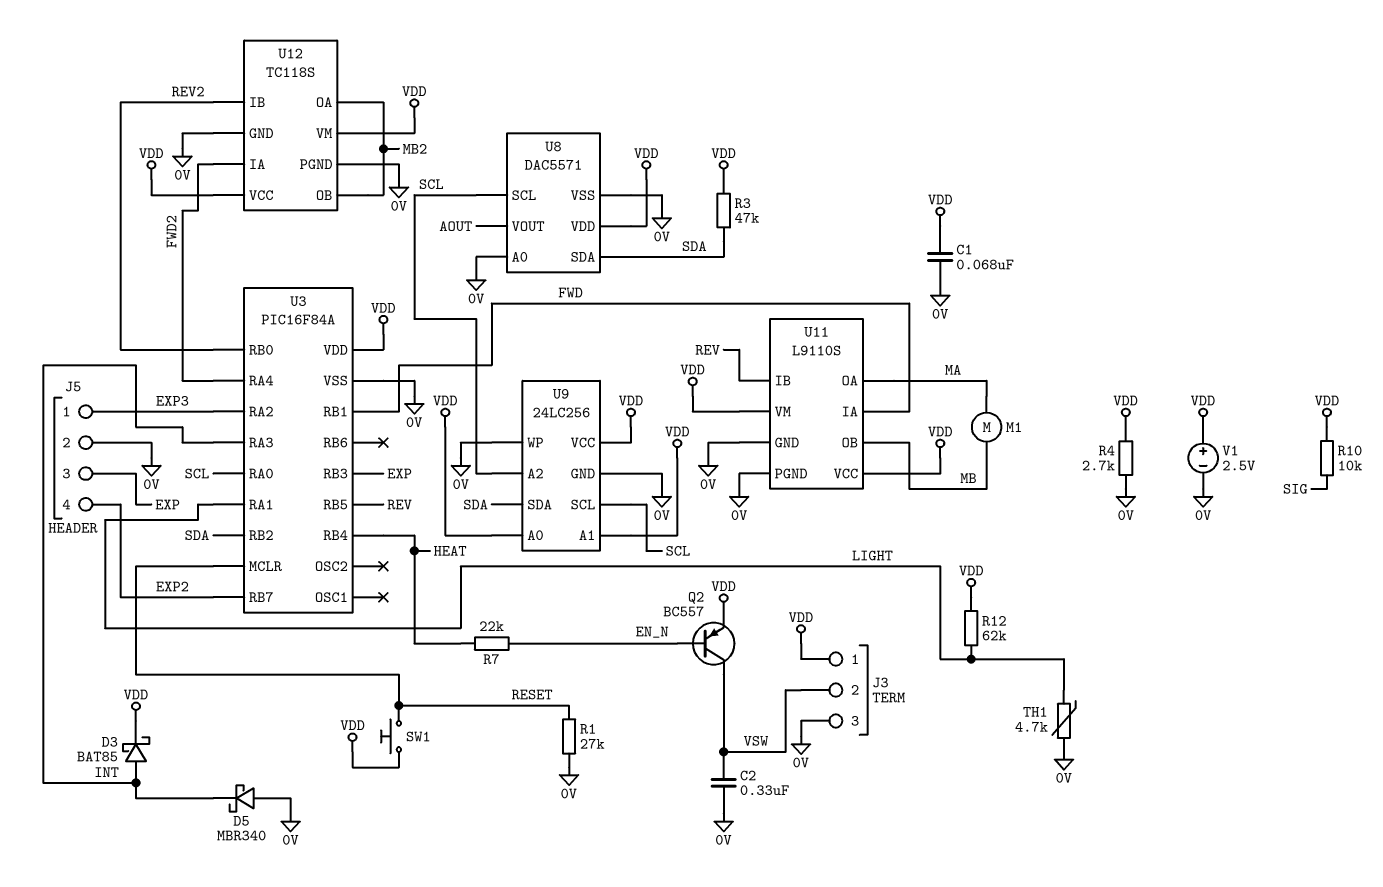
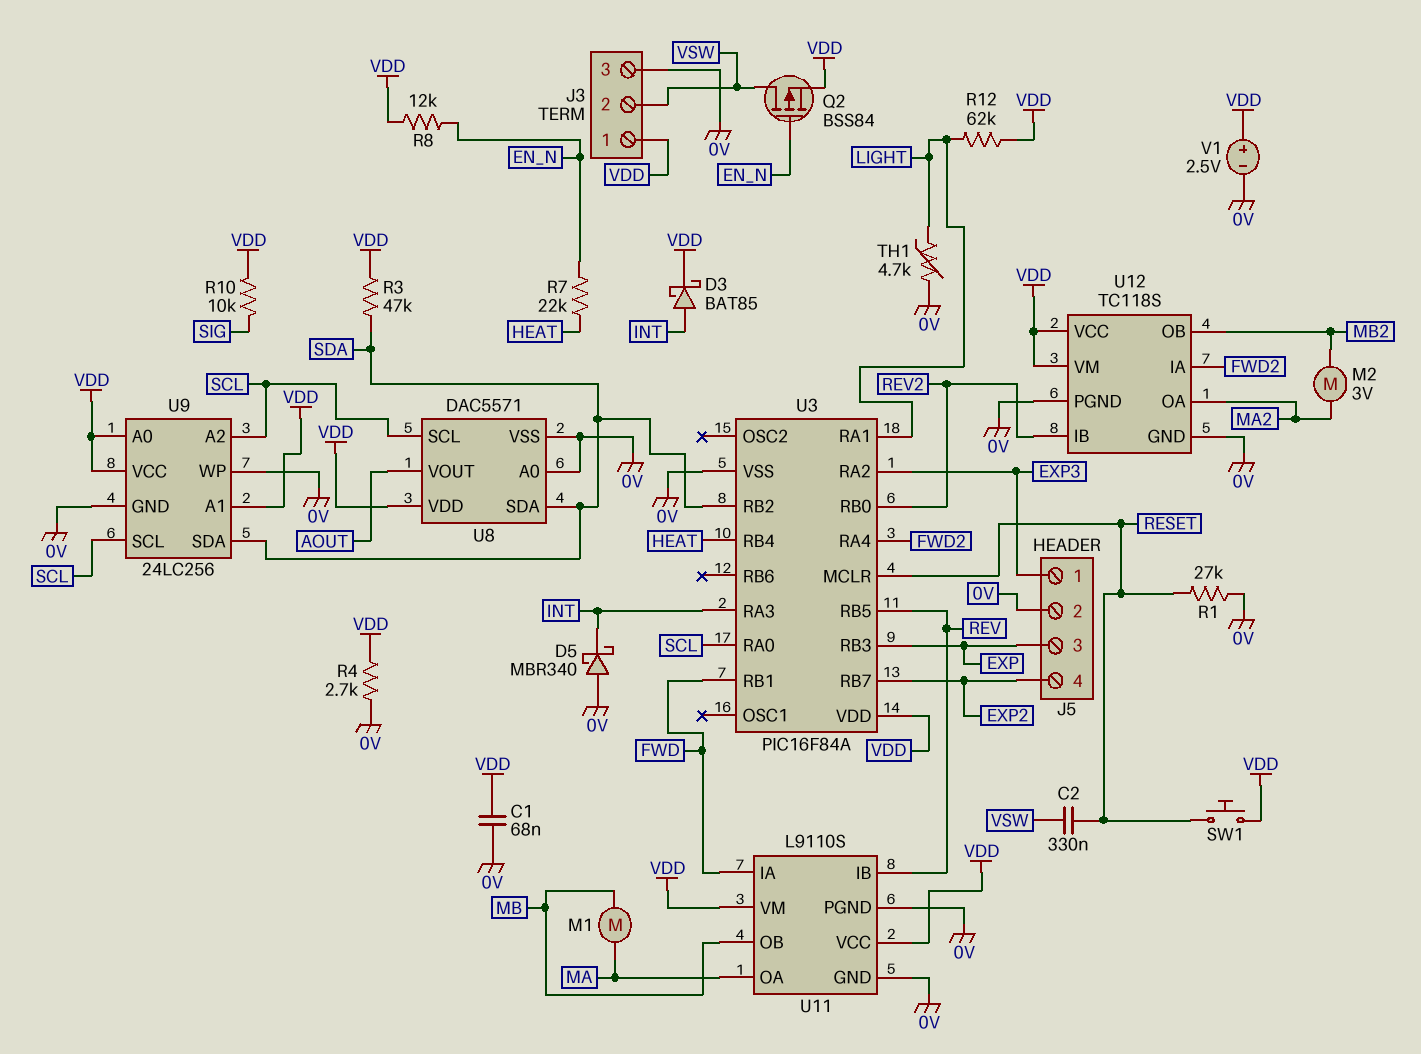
C2: 330nF (0V, VSW) -> 330nF (RESET, VSW)
M2: none -> motor 3V (MA2, MB2)
Q2: PNP BC557 (B EN_N, C VSW, E VDD) -> PMOS BSS84 (G EN_N, D VSW, S VDD)
R8: none -> 12k (EN_N, VDD)
U12 pin OA: MB2 -> MA2

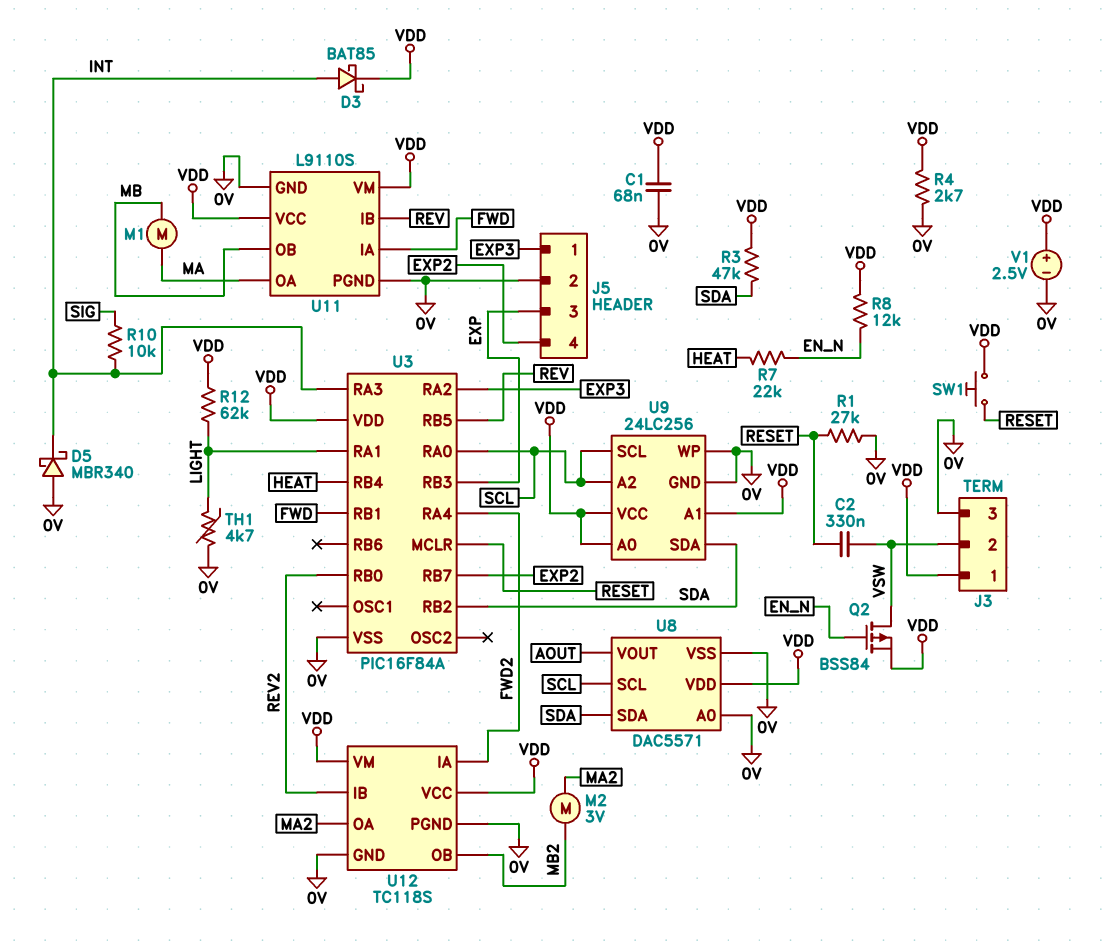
R10: 10k (SIG, VDD) -> 10k (INT, SIG)

